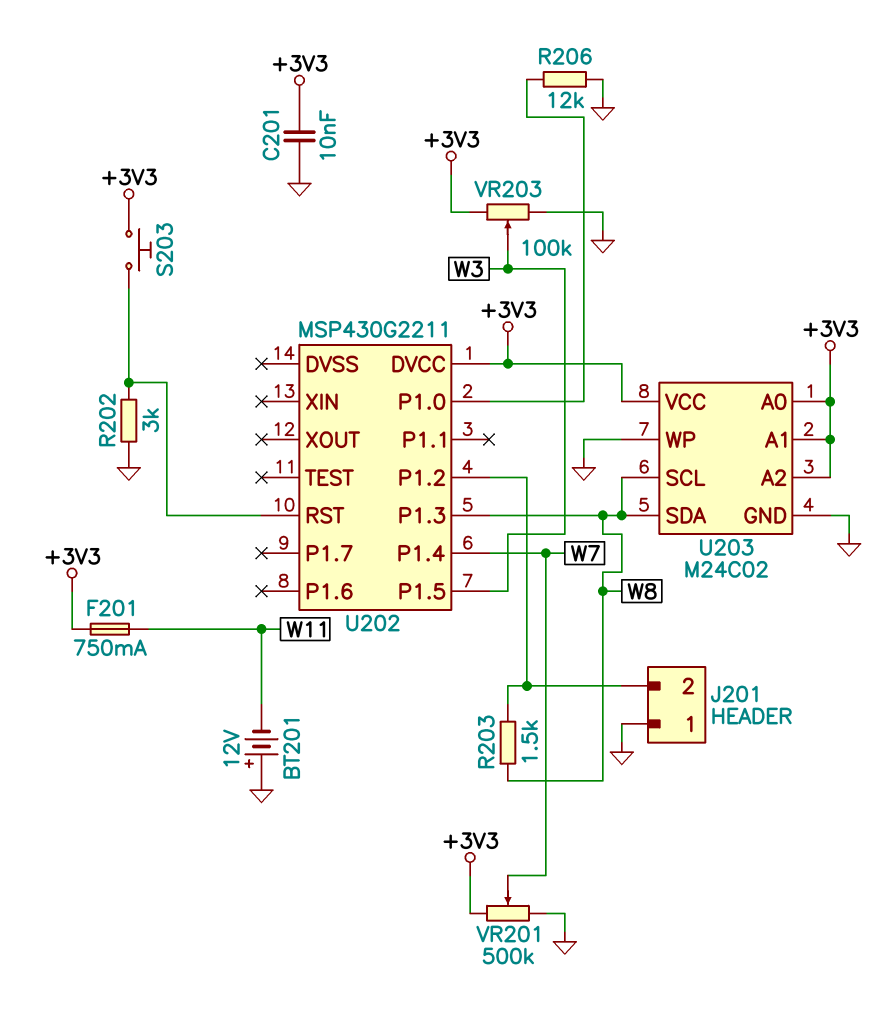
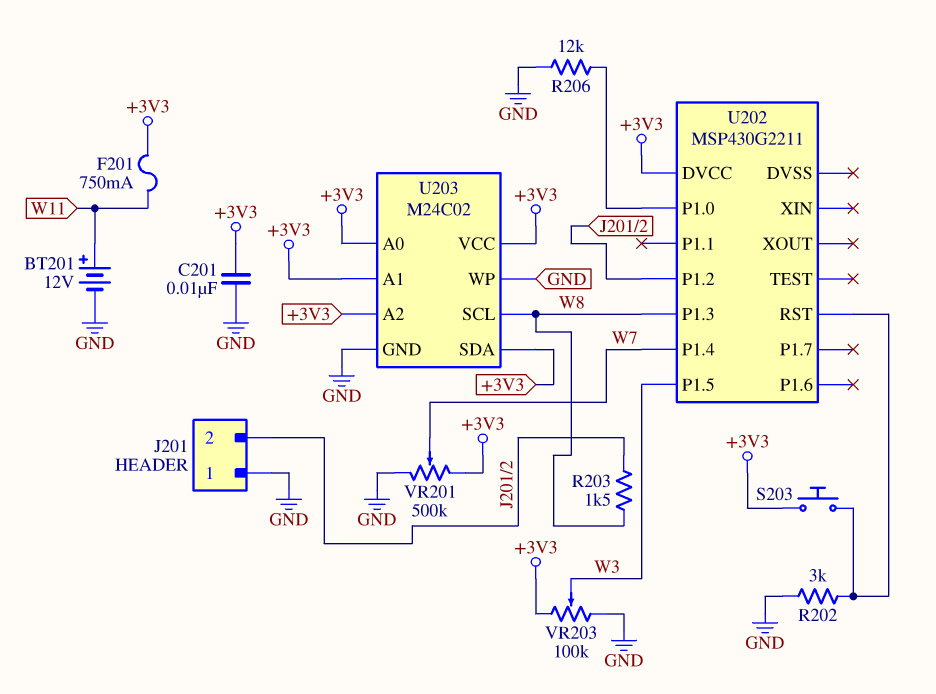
BT201: 12V (plus GND, minus W11) -> 12V (plus W11, minus GND)
U203 pin SDA: W8 -> +3V3

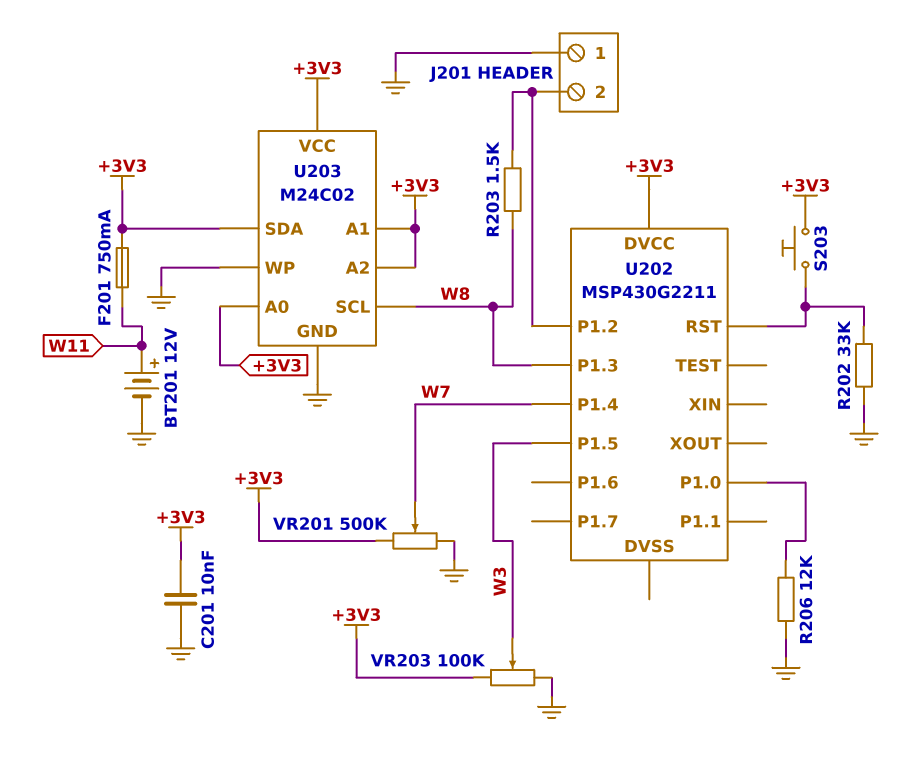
R202: 3k (GND, U202/RST) -> 33k (GND, U202/RST)

